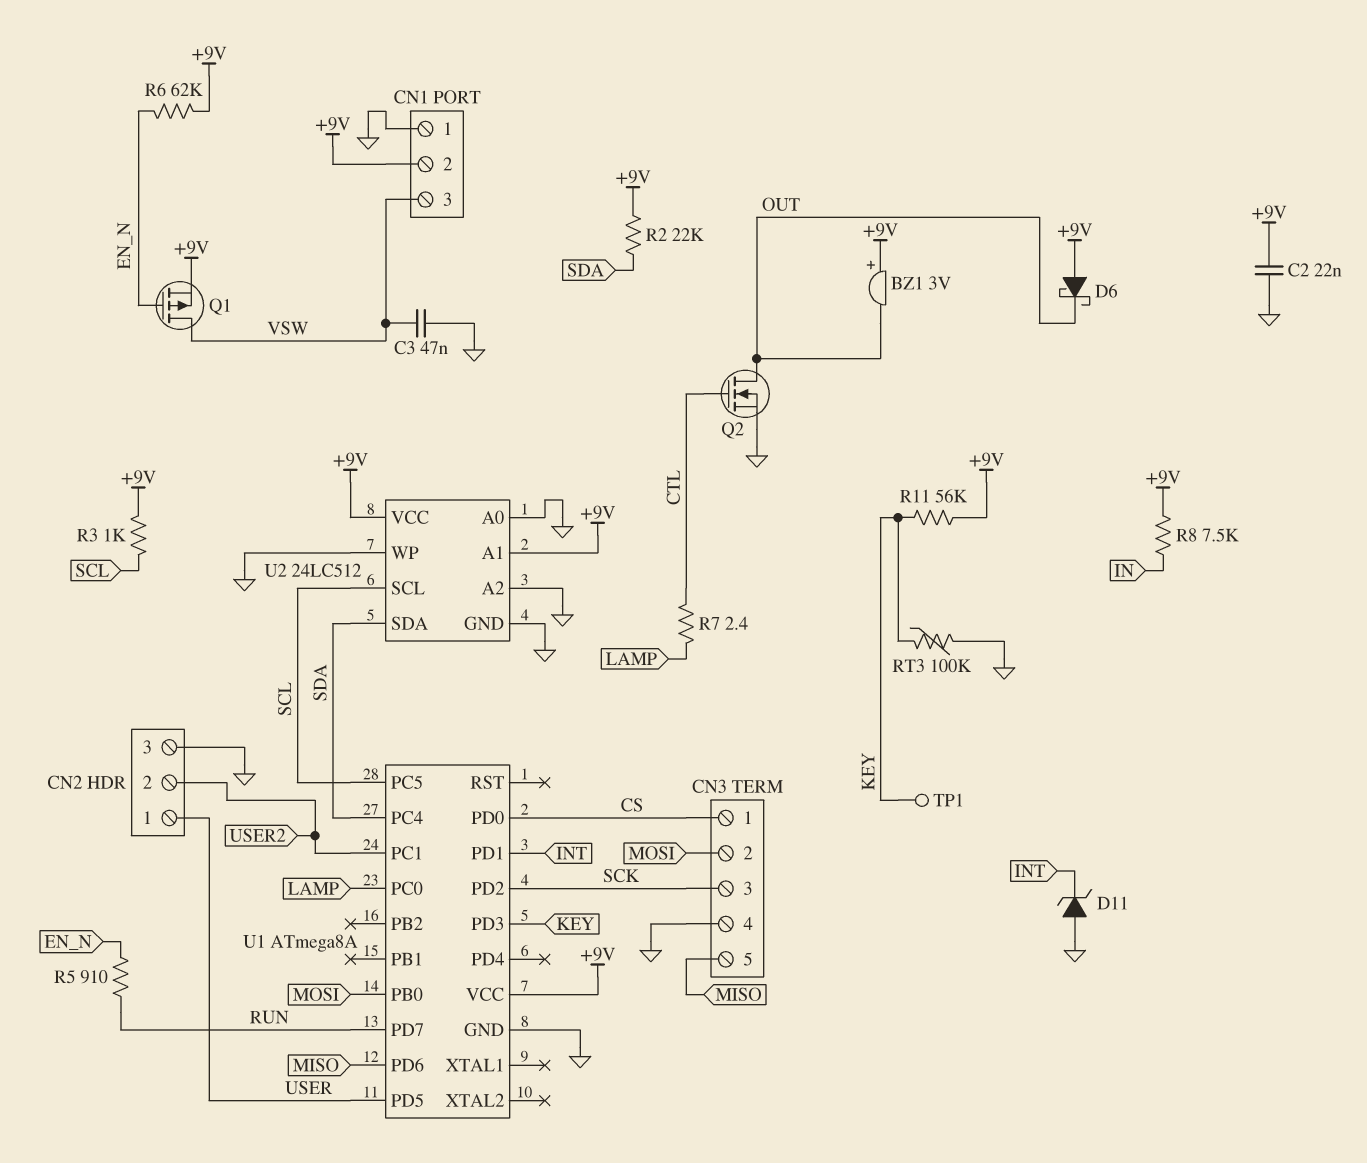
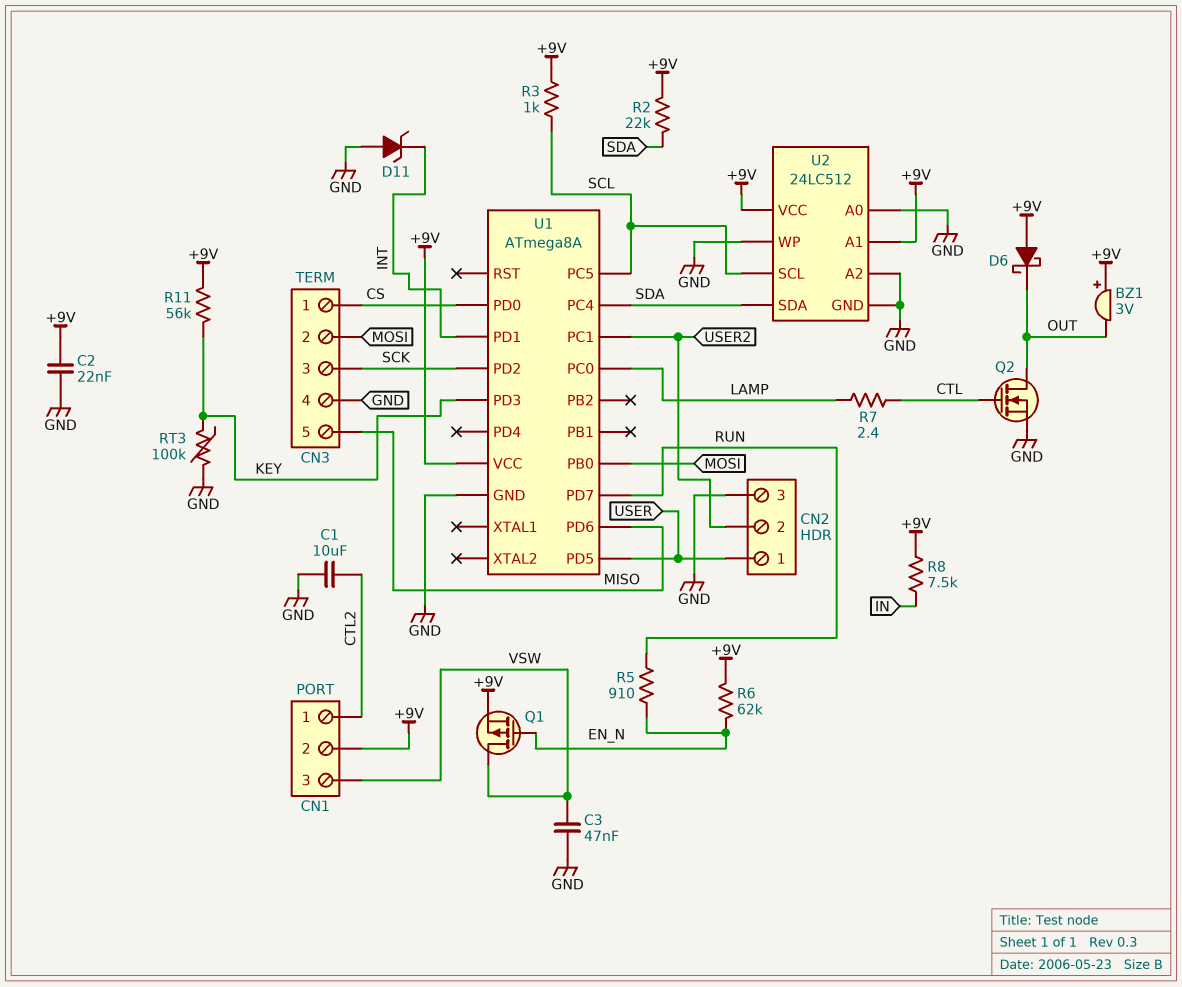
C1: none -> 10uF (CTL2, GND)
CN1 pin 1: GND -> CTL2
TP1: test point (KEY) -> none

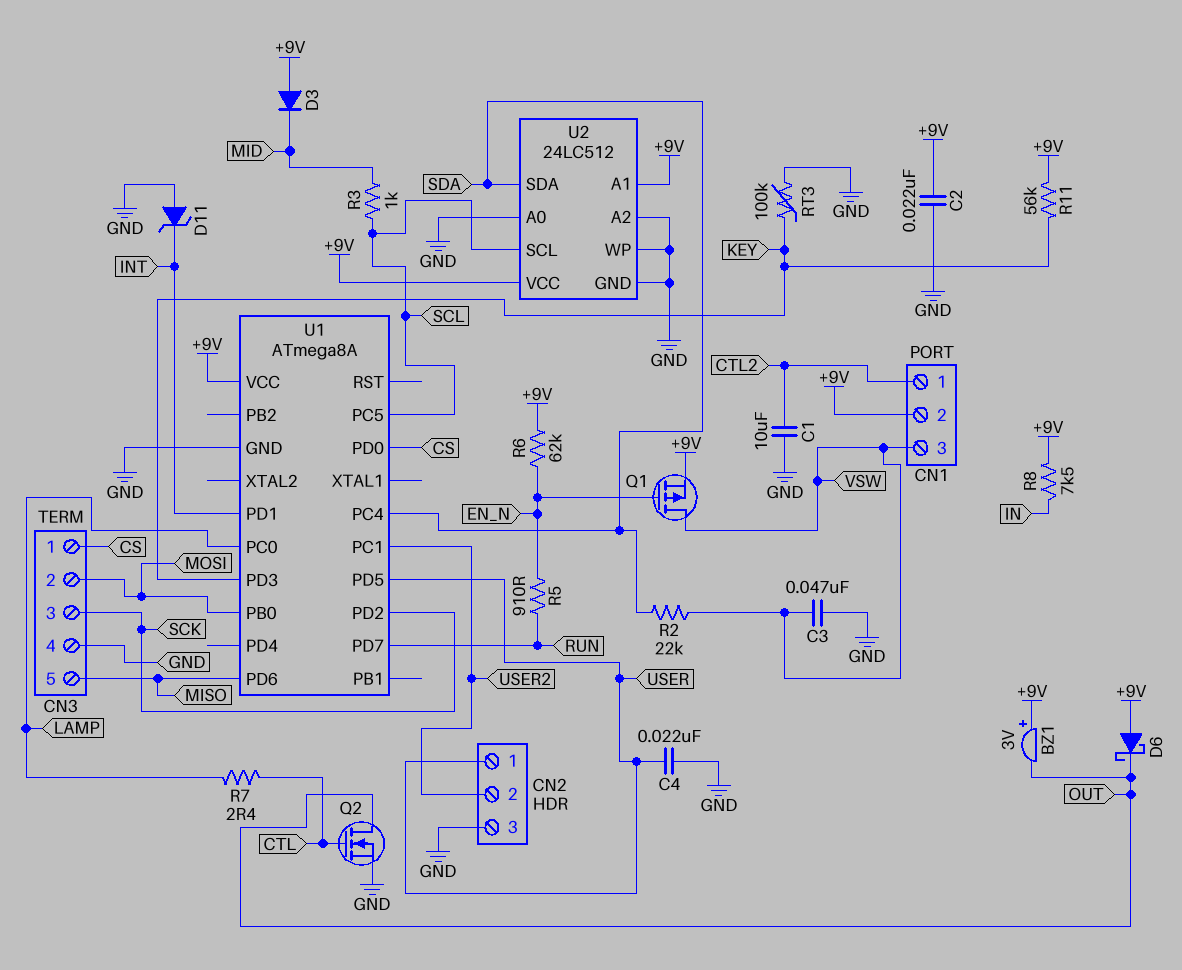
C4: none -> 22nF (GND, USER)
D3: none -> diode (A +9V, K MID)
R2: 22k (+9V, SDA) -> 22k (SDA, VSW)
R3: 1k (+9V, SCL) -> 1k (MID, SCL)

